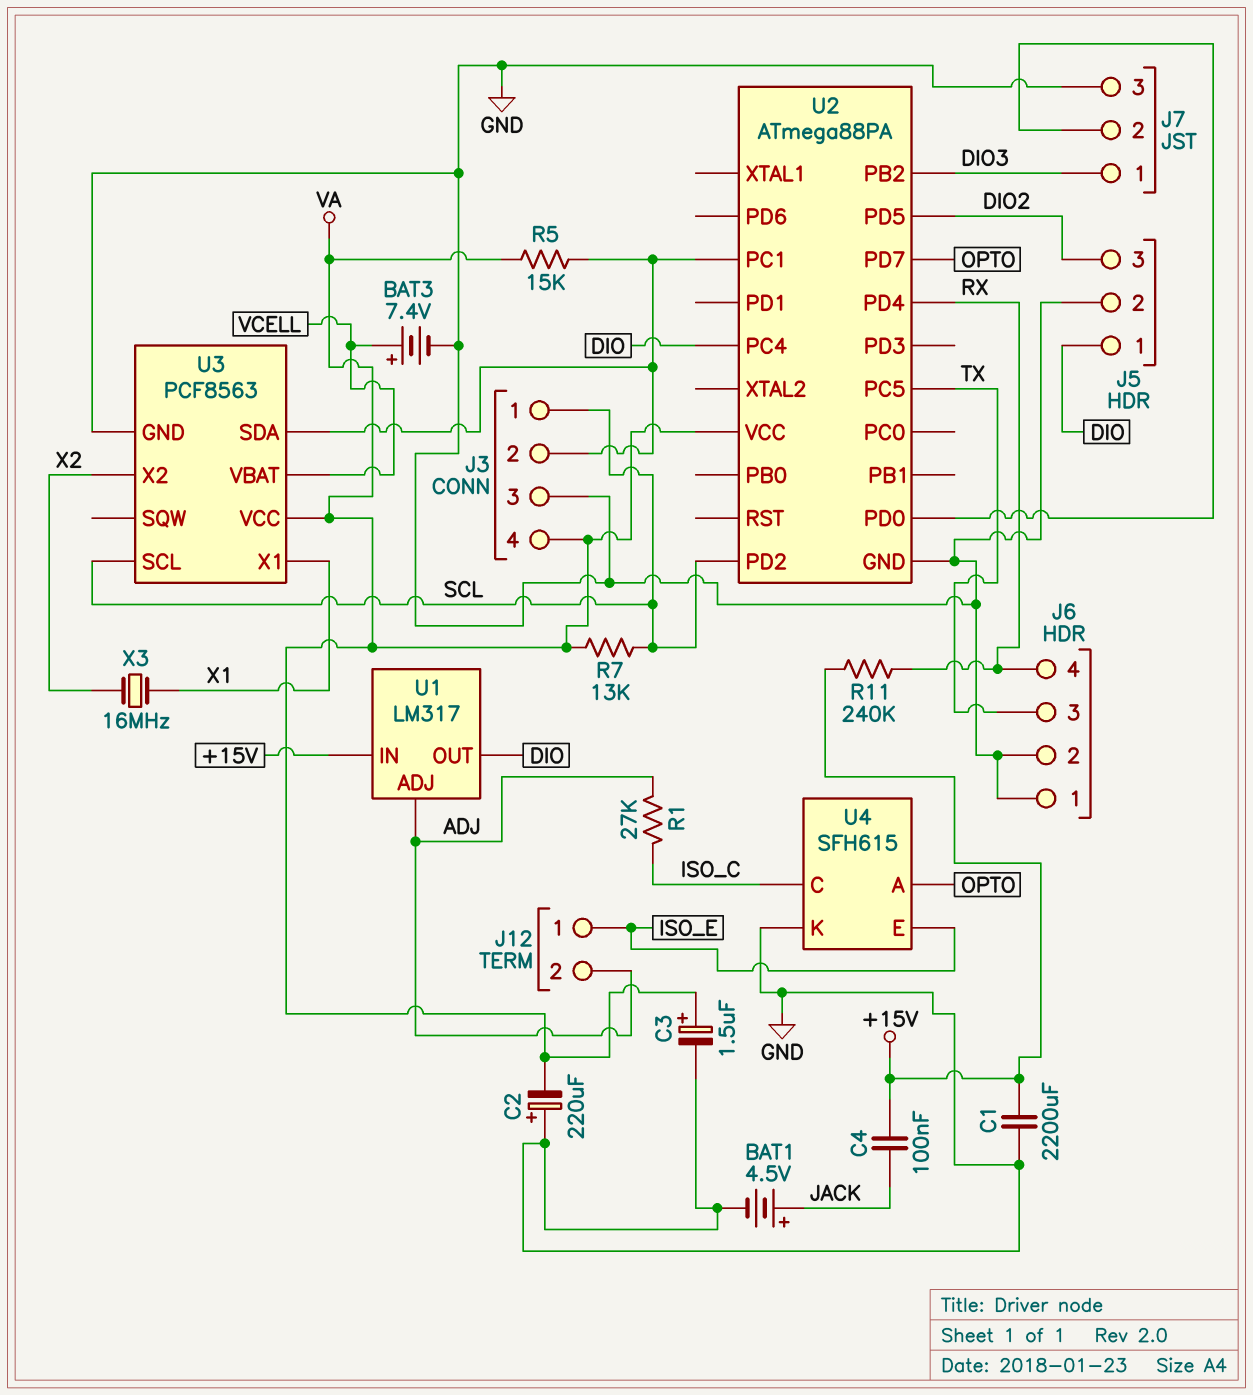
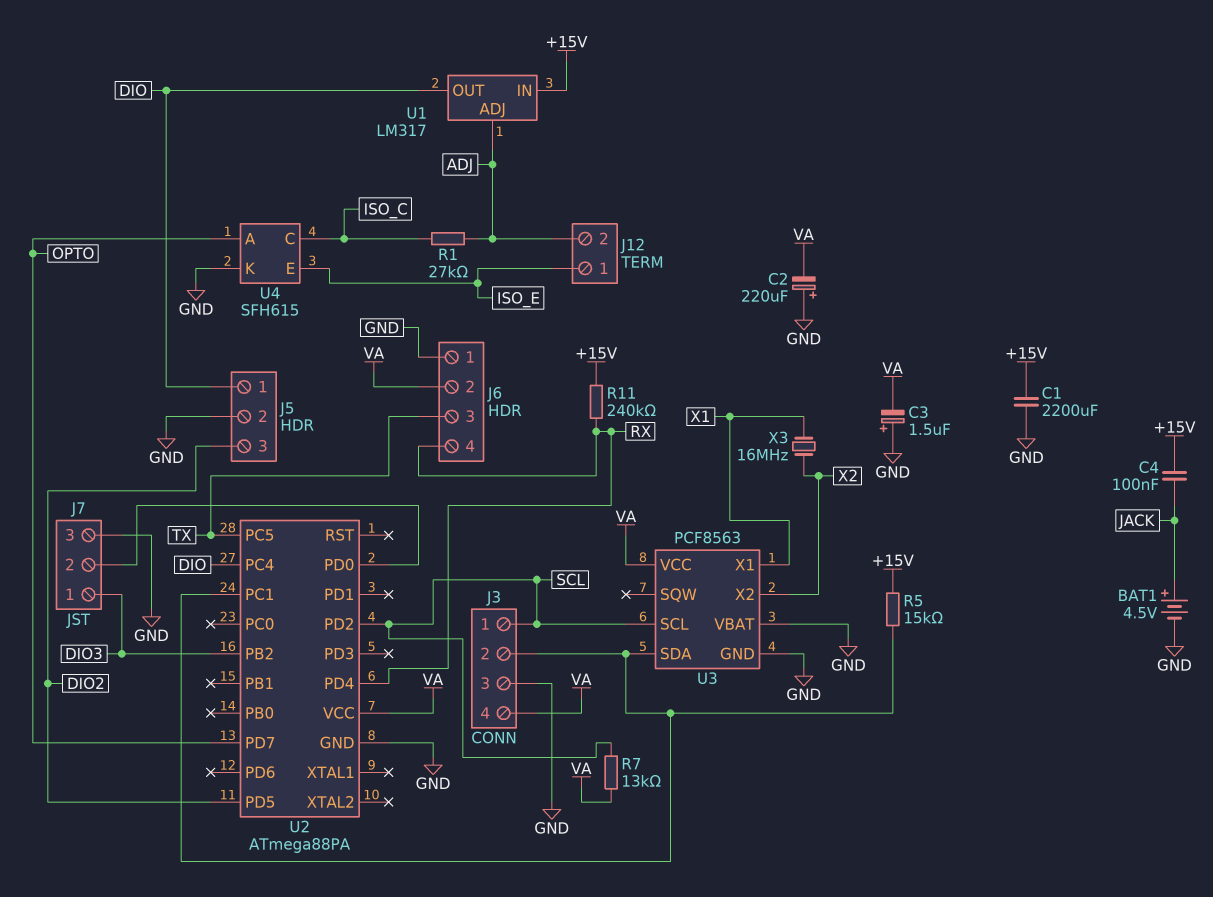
BAT3: 7.4V (plus VCELL, minus GND) -> none
C3: 1.5uF (plus VA, minus GND) -> 1.5uF (plus GND, minus VA)
J6 pin 2: GND -> VA
R5: 15k (J3/2, VA) -> 15k (+15V, J3/2)
U3 pin VBAT: VCELL -> GND

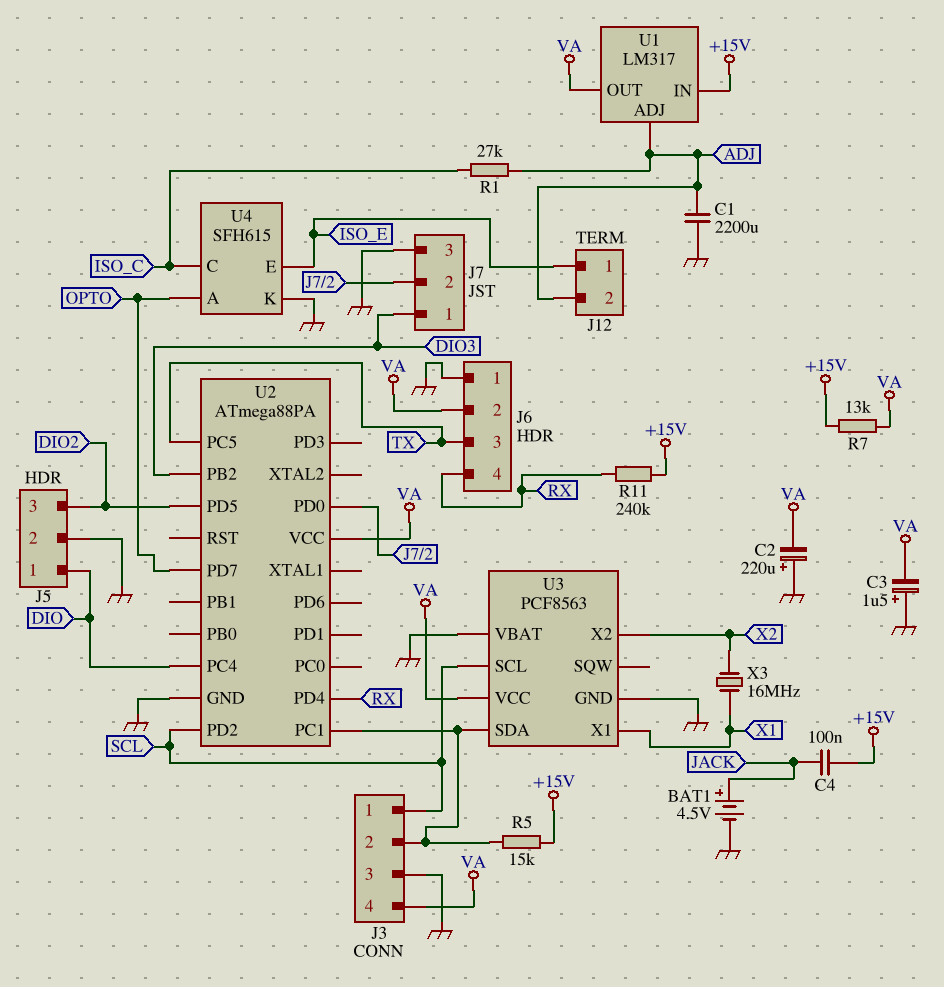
C1: 2200uF (+15V, GND) -> 2200uF (ADJ, GND)
R7: 13k (SCL, VA) -> 13k (+15V, VA)
U1 pin OUT: DIO -> VA

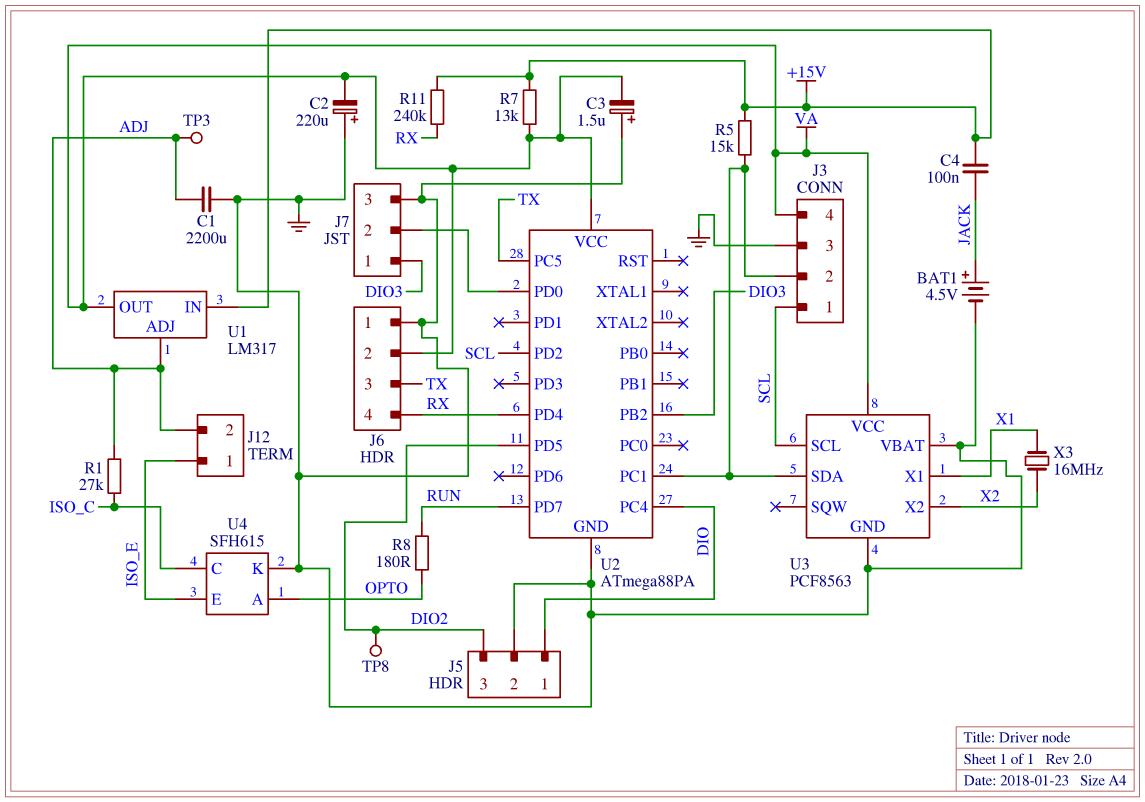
R8: none -> 180 (OPTO, RUN)
TP3: none -> test point (ADJ)
TP8: none -> test point (DIO2)
U2 pin PD7: OPTO -> RUN

